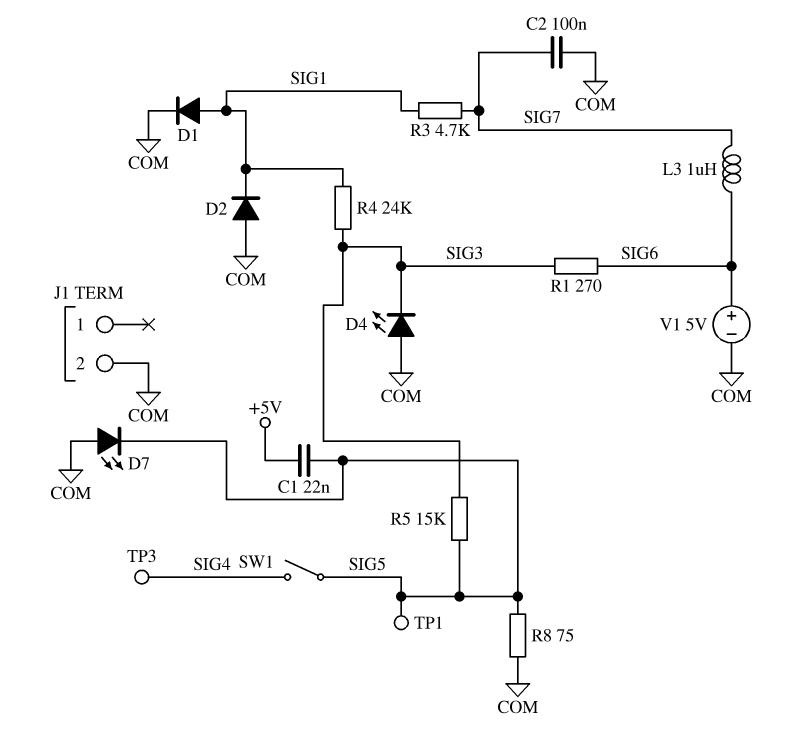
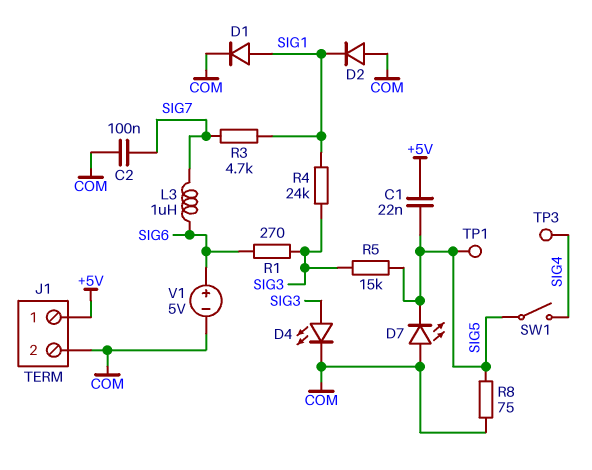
D4: LED (A COM, K SIG3) -> LED (A SIG3, K COM)
J1 pin 1: none -> +5V

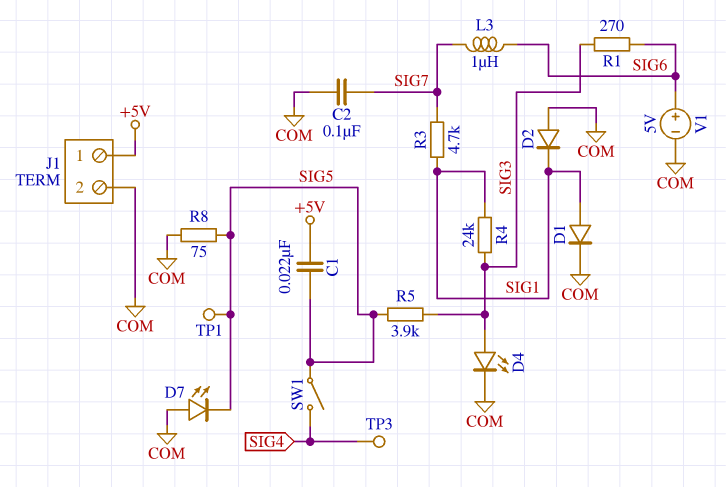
R5: 15k (SIG3, SIG5) -> 3.9k (SIG3, SIG5)

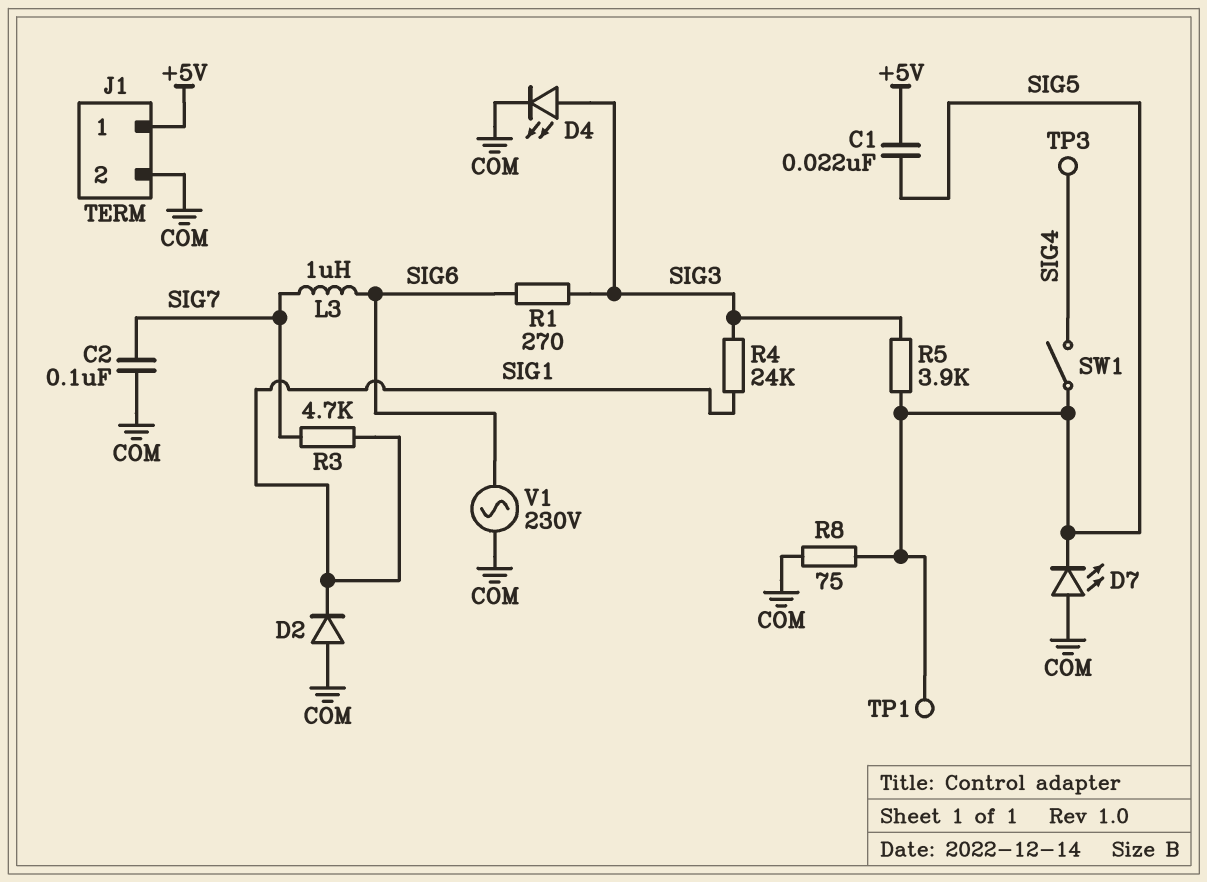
D1: diode (A SIG1, K COM) -> none
V1: 5V (plus SIG6, minus COM) -> AC 230V (COM, SIG6)

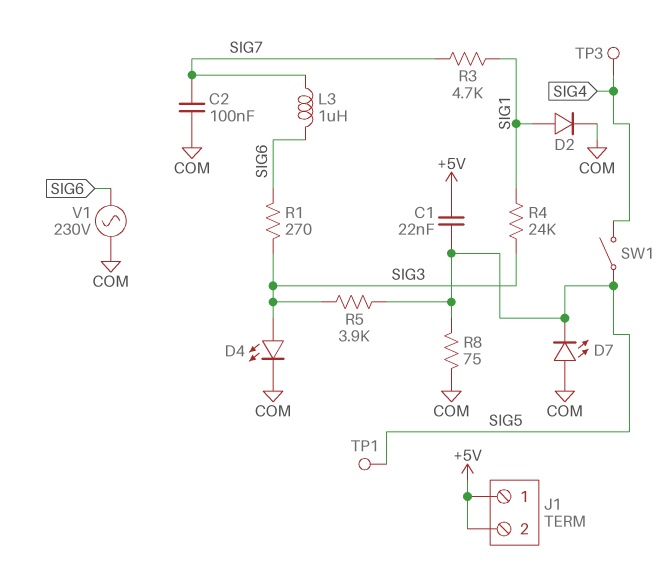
D2: diode (A COM, K SIG1) -> diode (A SIG1, K COM)
J1 pin 2: COM -> +5V

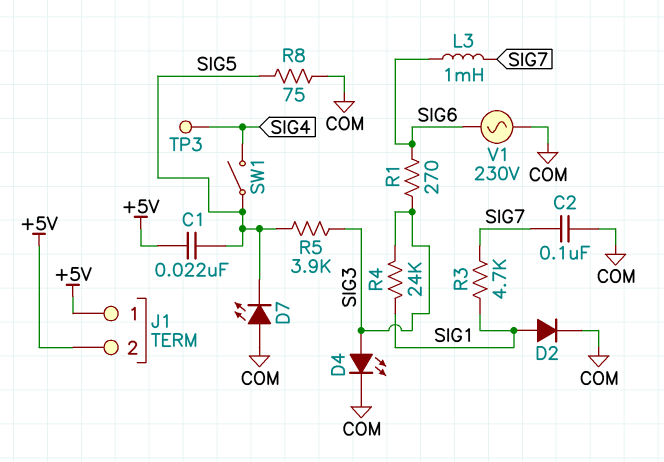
L3: 1uH (SIG6, SIG7) -> 1mH (SIG6, SIG7)
TP1: test point (SIG5) -> none

